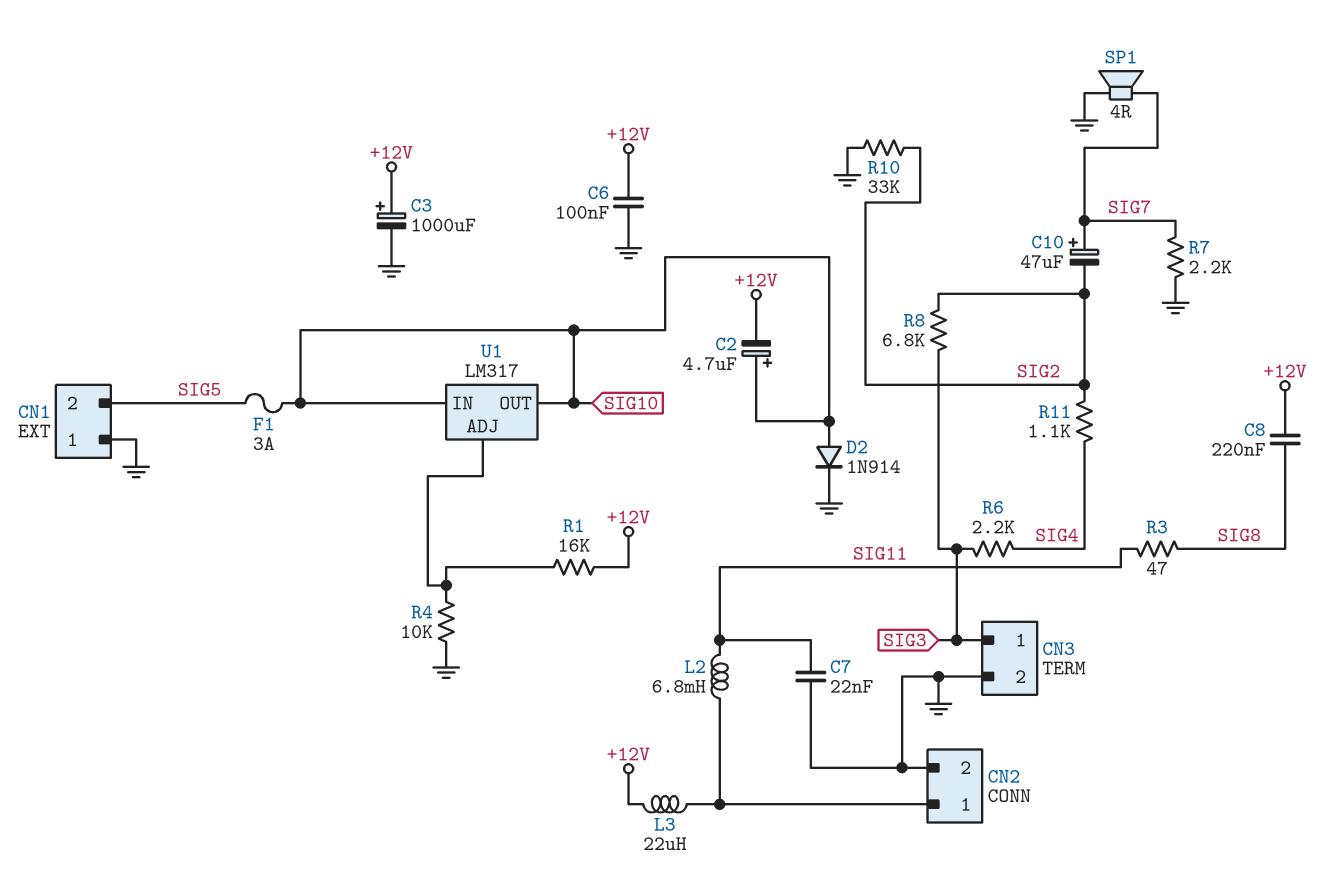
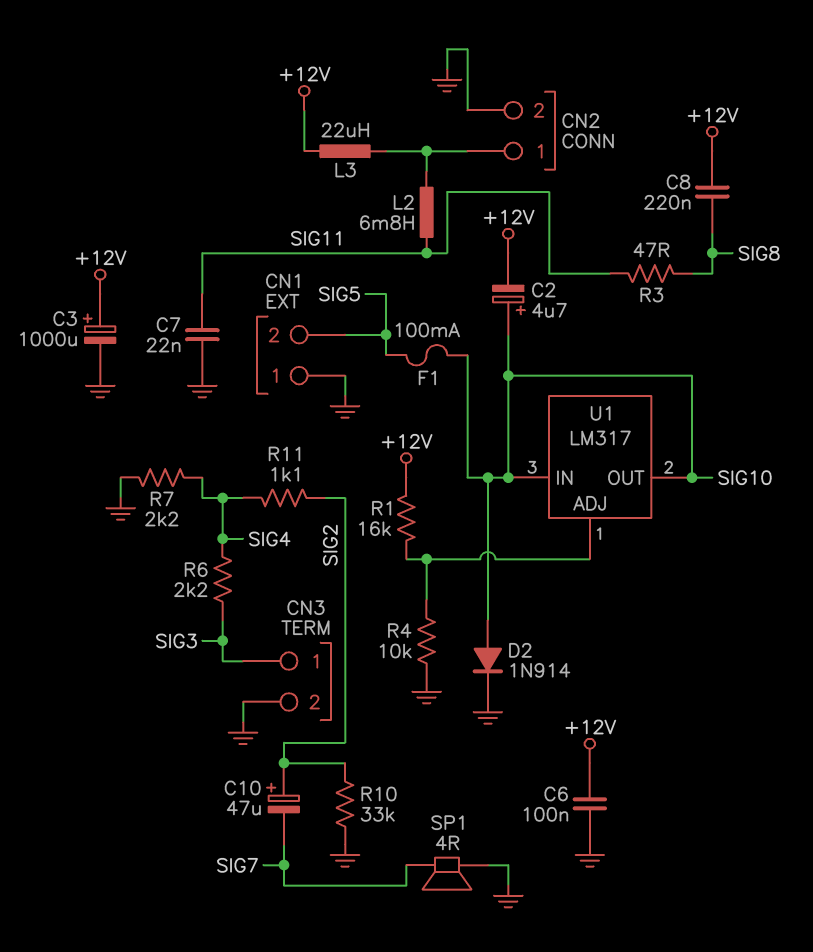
C10: 47uF (plus SIG7, minus SIG2) -> 47uF (plus SIG2, minus SIG7)
F1: 3A (SIG5, SIG10) -> 100mA (SIG5, SIG10)
R7: 2.2k (GND, SIG7) -> 2.2k (GND, SIG4)
R8: 6.8k (SIG2, SIG3) -> none

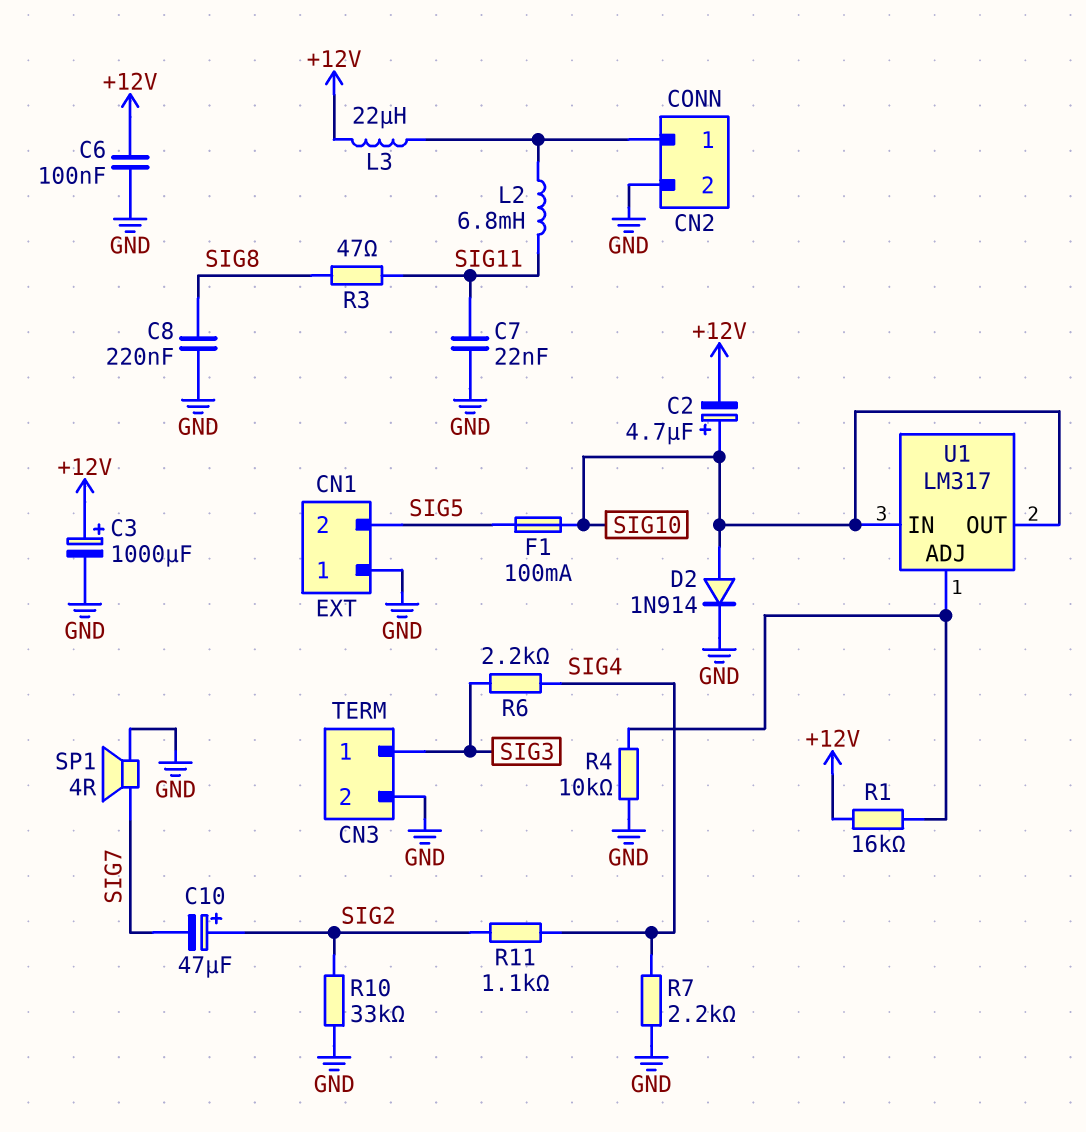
C8: 220nF (+12V, SIG8) -> 220nF (GND, SIG8)

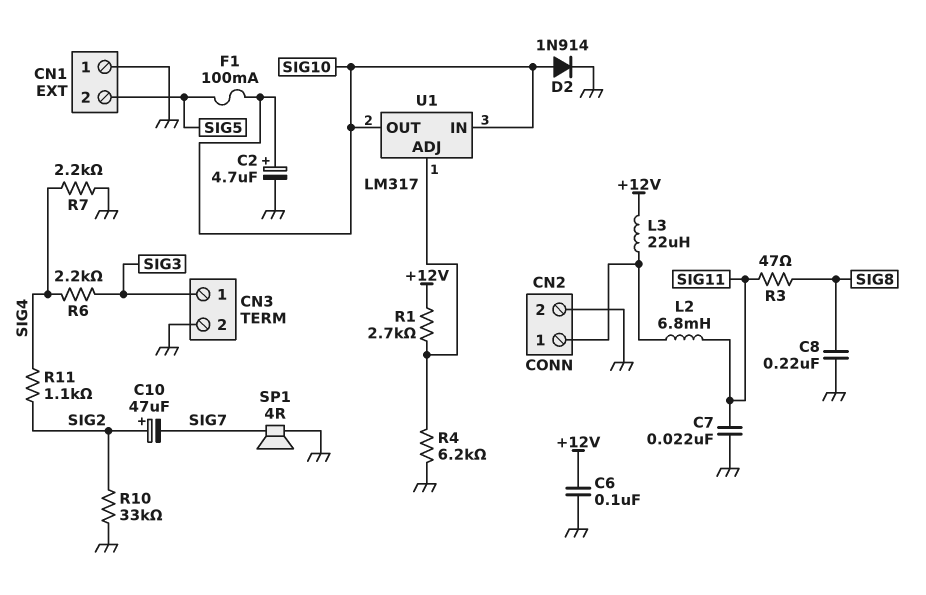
C2: 4.7uF (plus SIG10, minus +12V) -> 4.7uF (plus SIG10, minus GND)
C3: 1000uF (plus +12V, minus GND) -> none
R1: 16k (+12V, U1/ADJ) -> 2.7k (+12V, U1/ADJ)
R4: 10k (GND, U1/ADJ) -> 6.2k (GND, U1/ADJ)

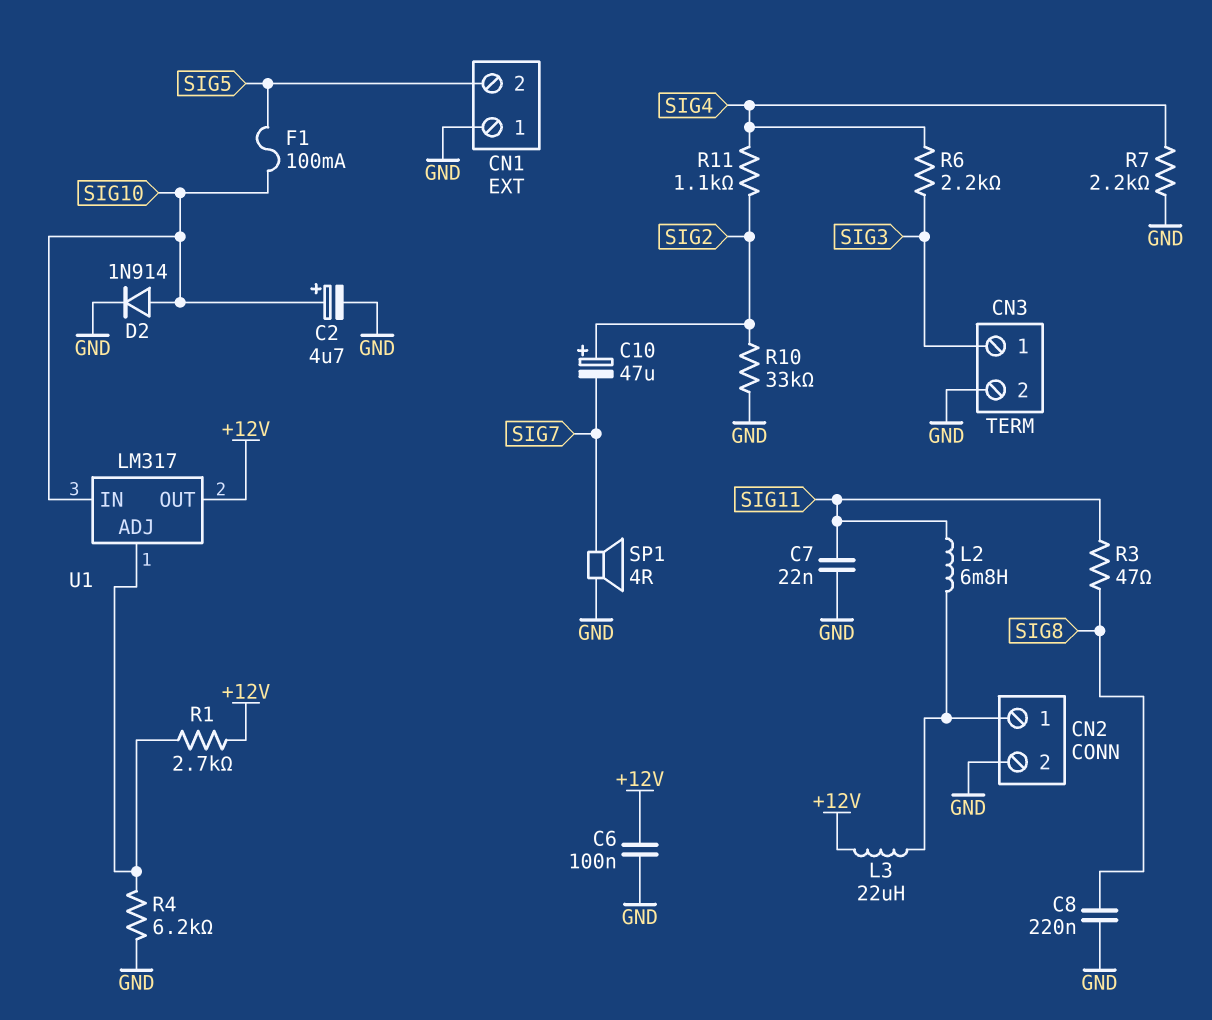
U1 pin OUT: SIG10 -> +12V

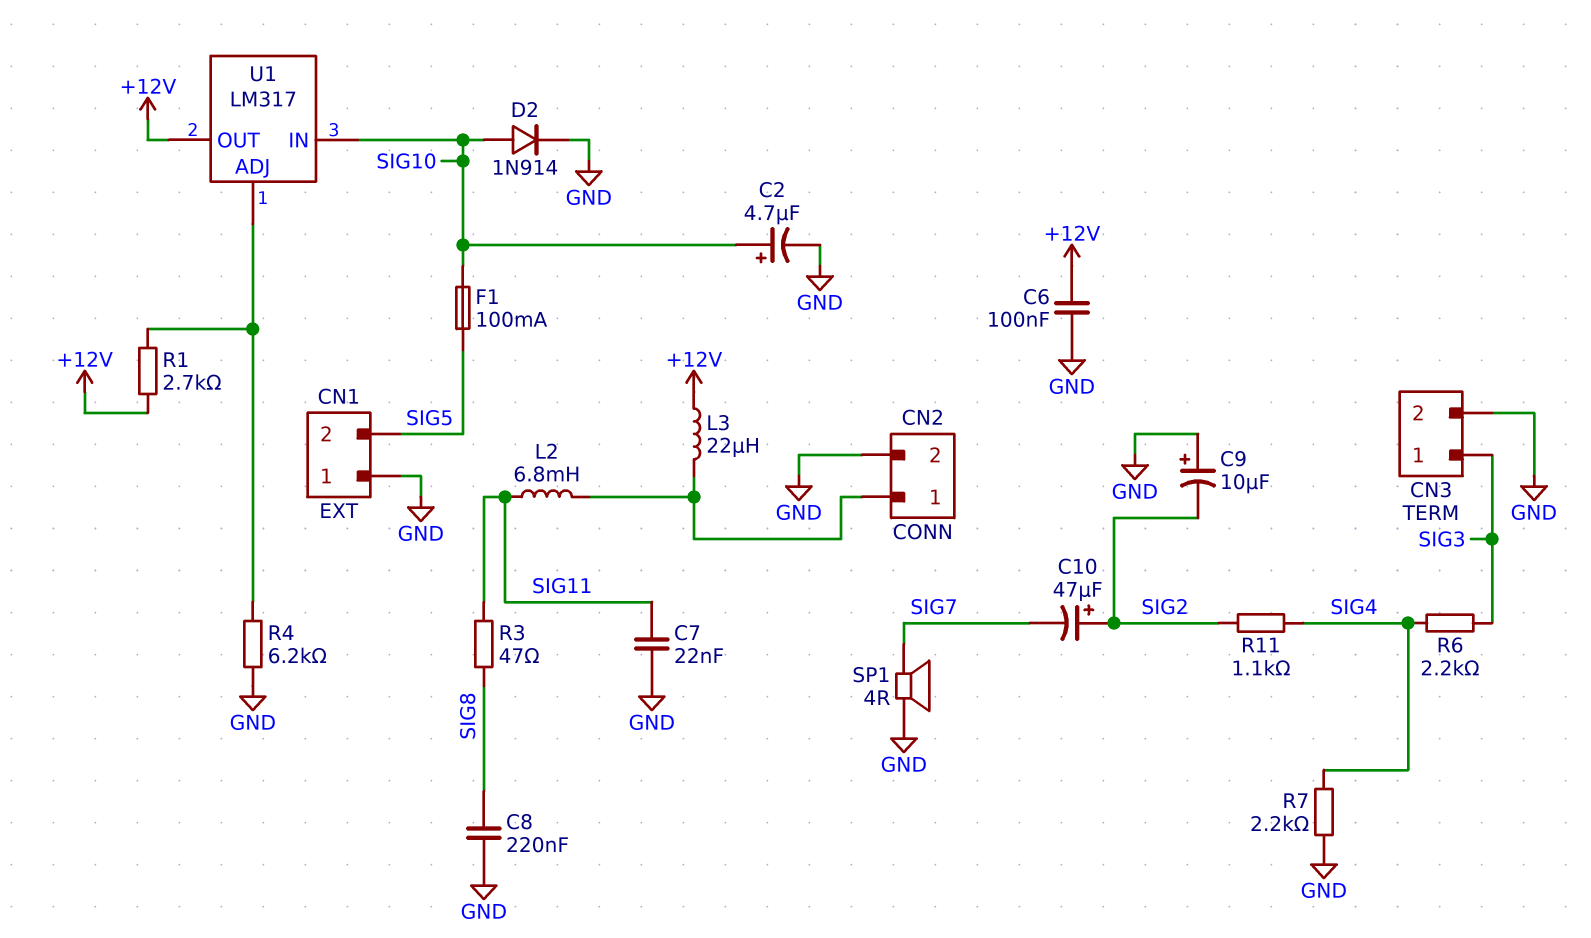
C9: none -> 10uF (plus GND, minus SIG2)
R10: 33k (GND, SIG2) -> none

